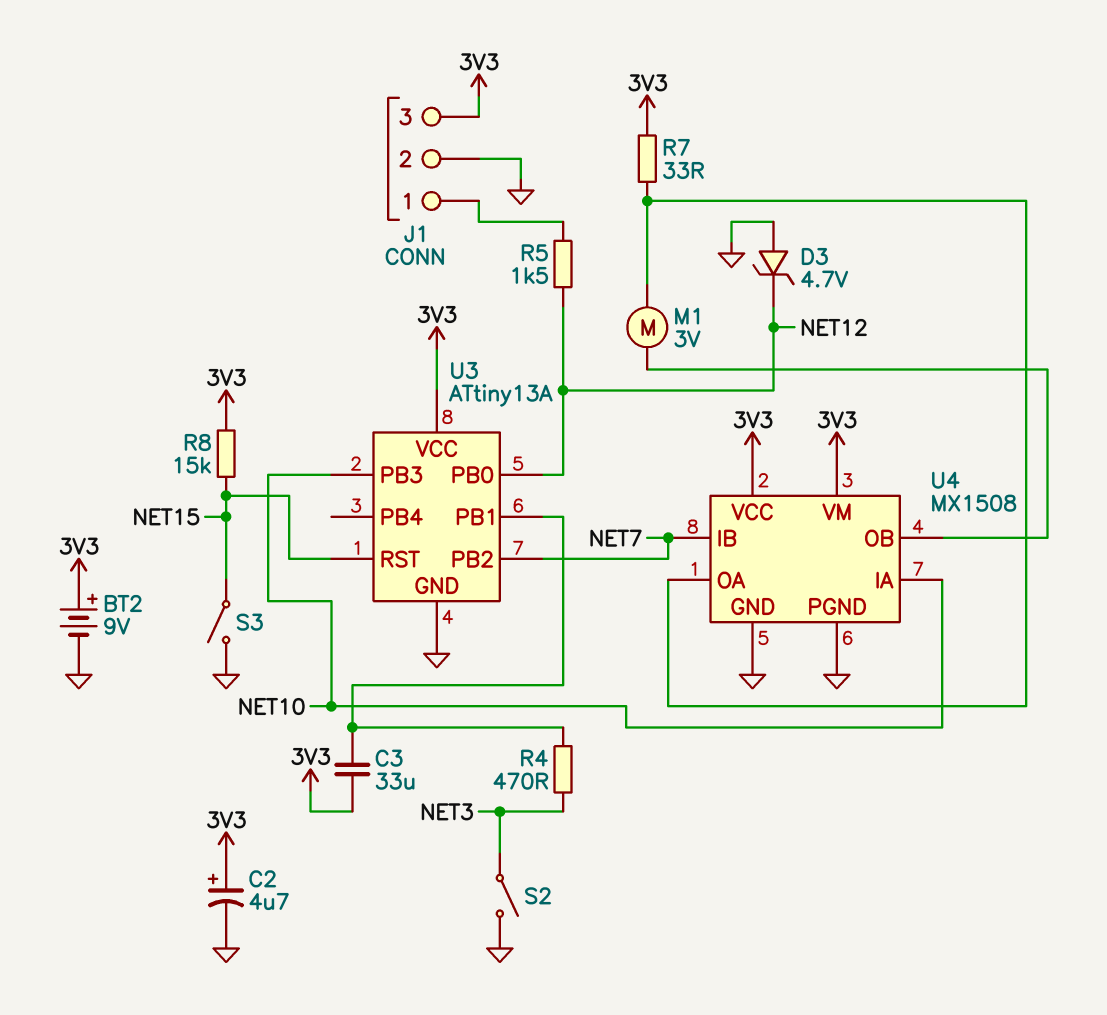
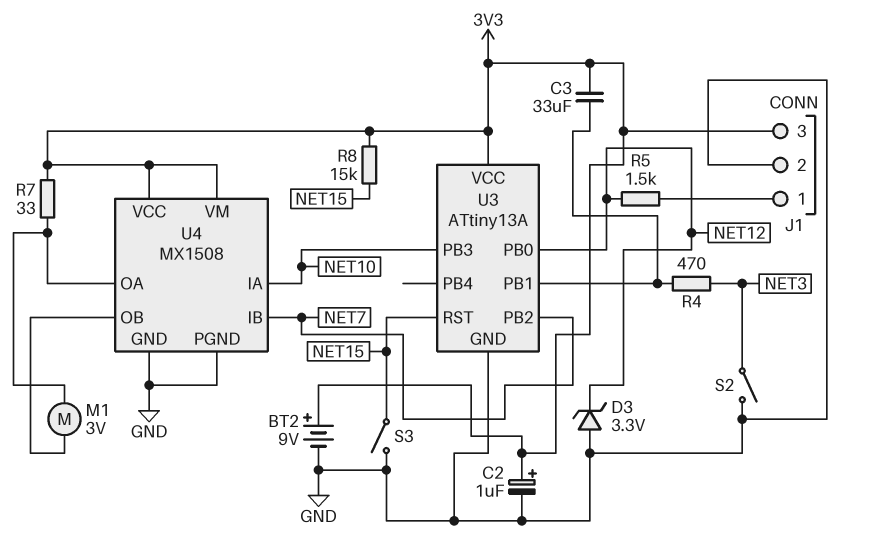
C2: 4.7uF (plus 3V3, minus GND) -> 1uF (plus 3V3, minus GND)
D3: zener 4.7V (A GND, K NET12) -> zener 3.3V (A GND, K NET12)

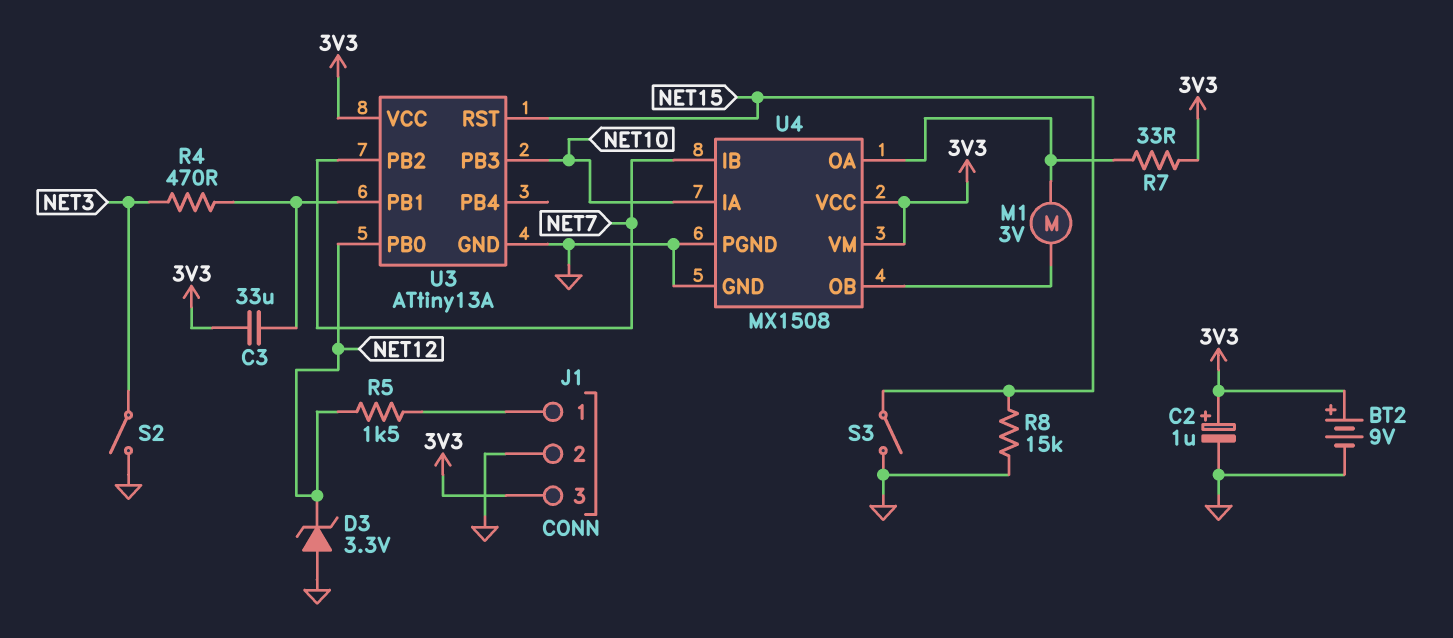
R8: 15k (3V3, NET15) -> 15k (GND, NET15)

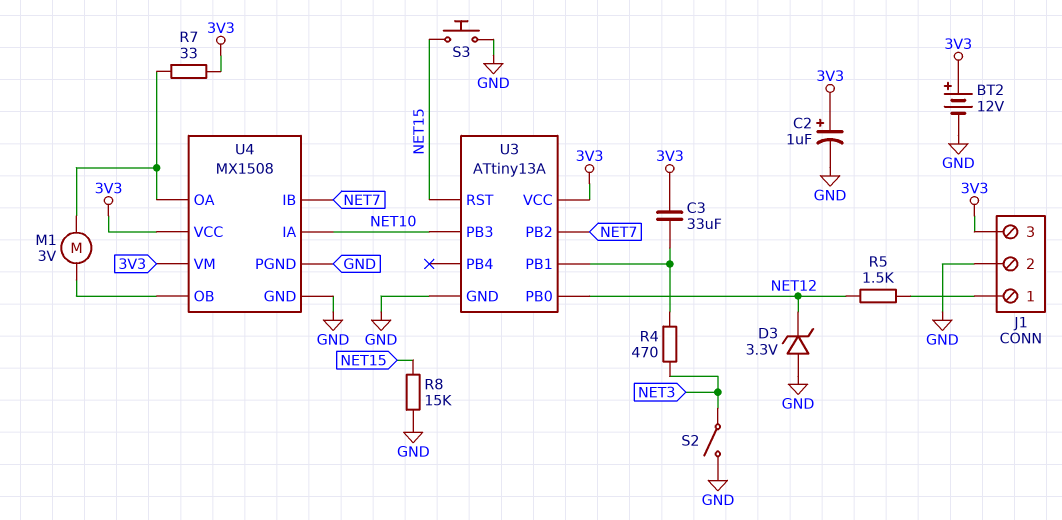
BT2: 9V (plus 3V3, minus GND) -> 12V (plus 3V3, minus GND)
S3: switch (GND, NET15) -> button (GND, NET15)

